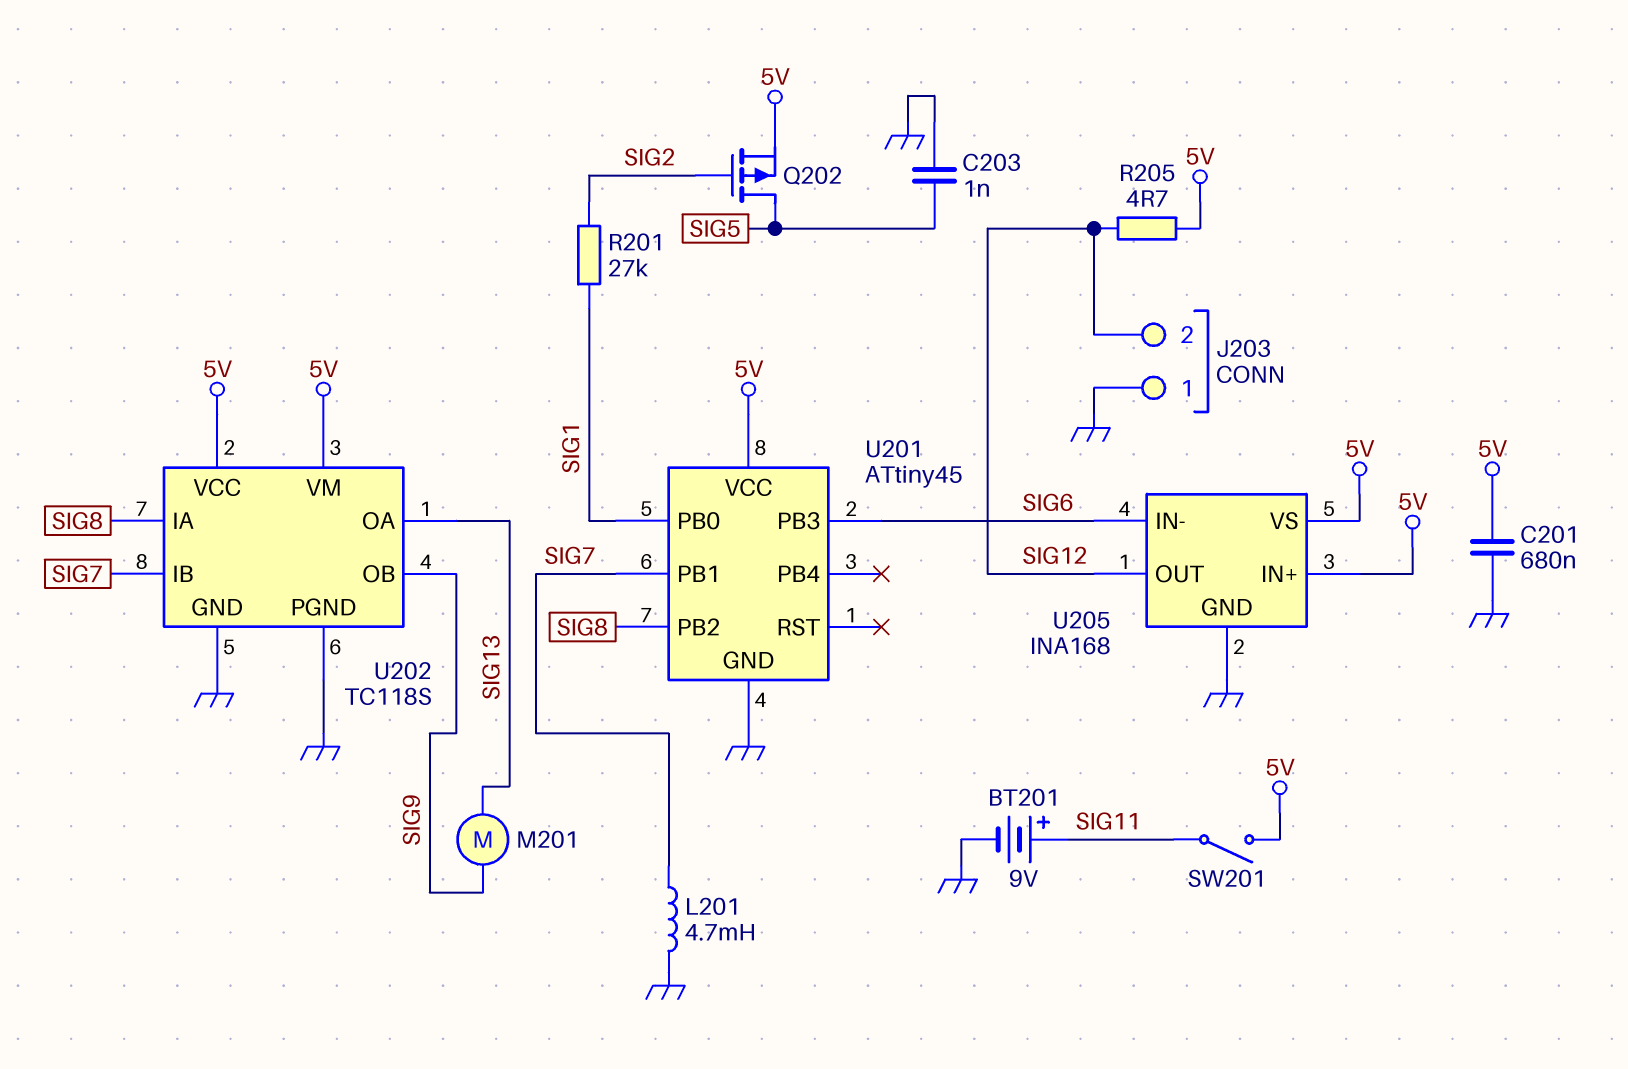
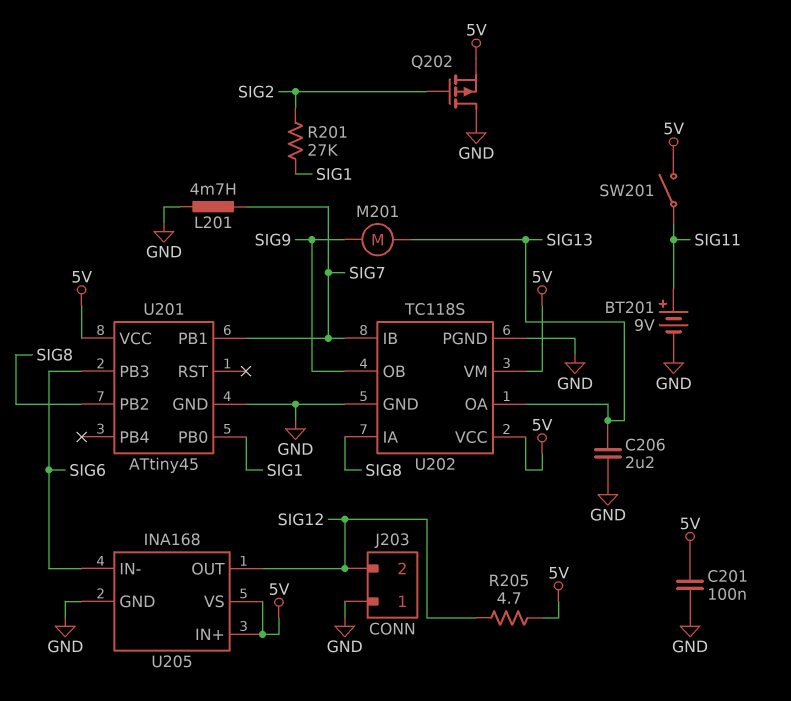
C201: 680nF (5V, GND) -> 100nF (5V, GND)
C203: 1nF (GND, SIG5) -> none
C206: none -> 2.2uF (GND, SIG13)
Q202: PMOS (G SIG2, D SIG5, S 5V) -> PMOS (G SIG2, D GND, S 5V)

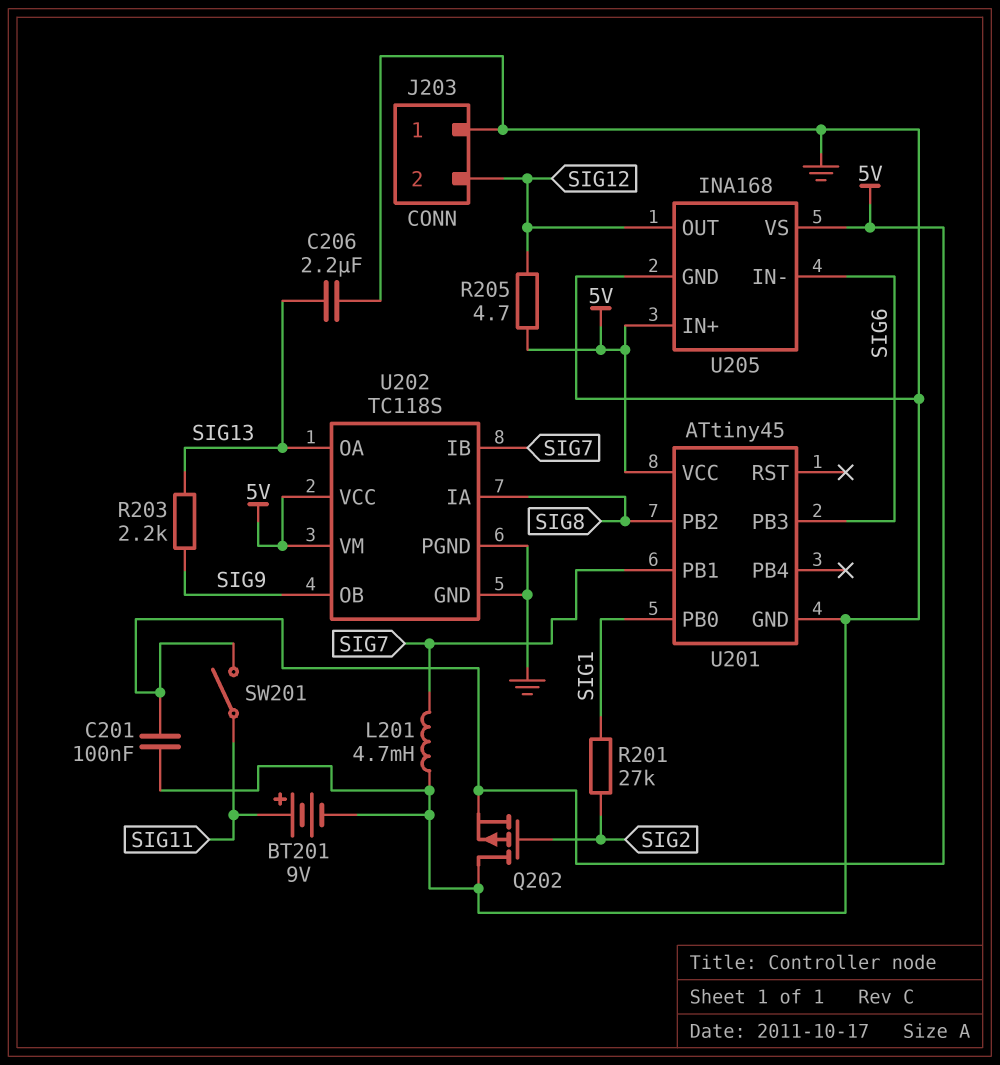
M201: motor (SIG9, SIG13) -> none
R203: none -> 2.2k (SIG9, SIG13)

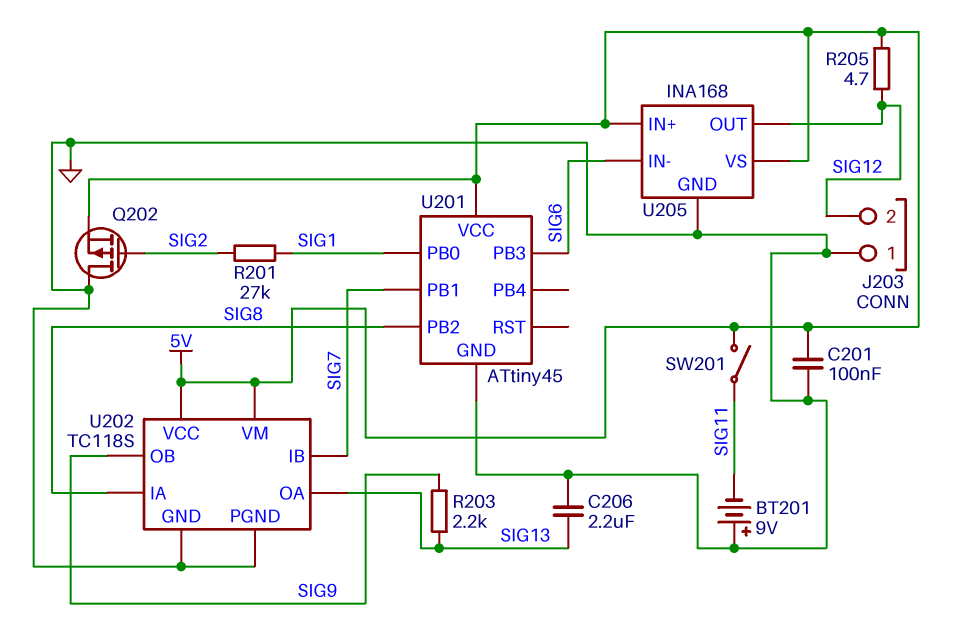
BT201: 9V (plus SIG11, minus GND) -> 9V (plus GND, minus SIG11)
L201: 4.7mH (GND, SIG7) -> none

